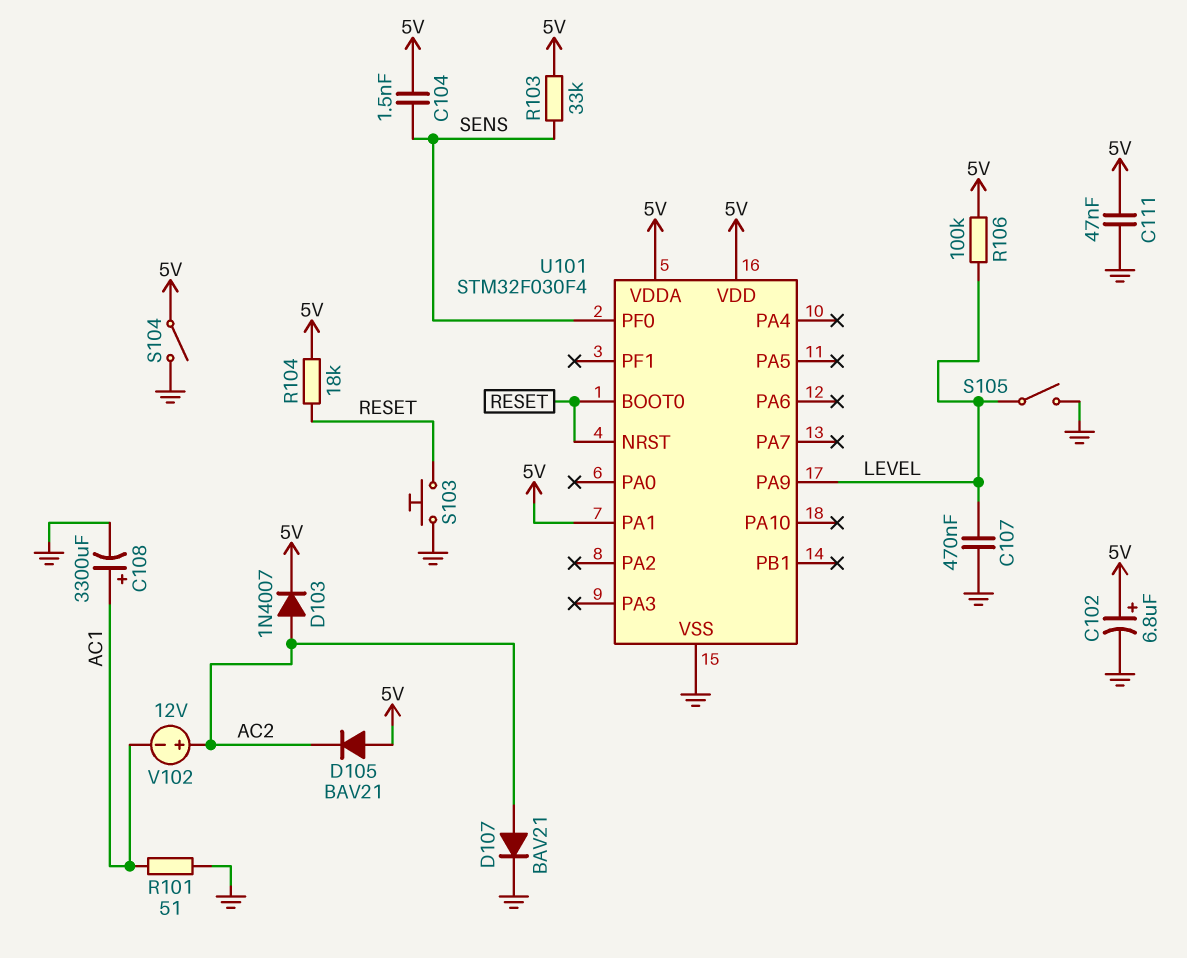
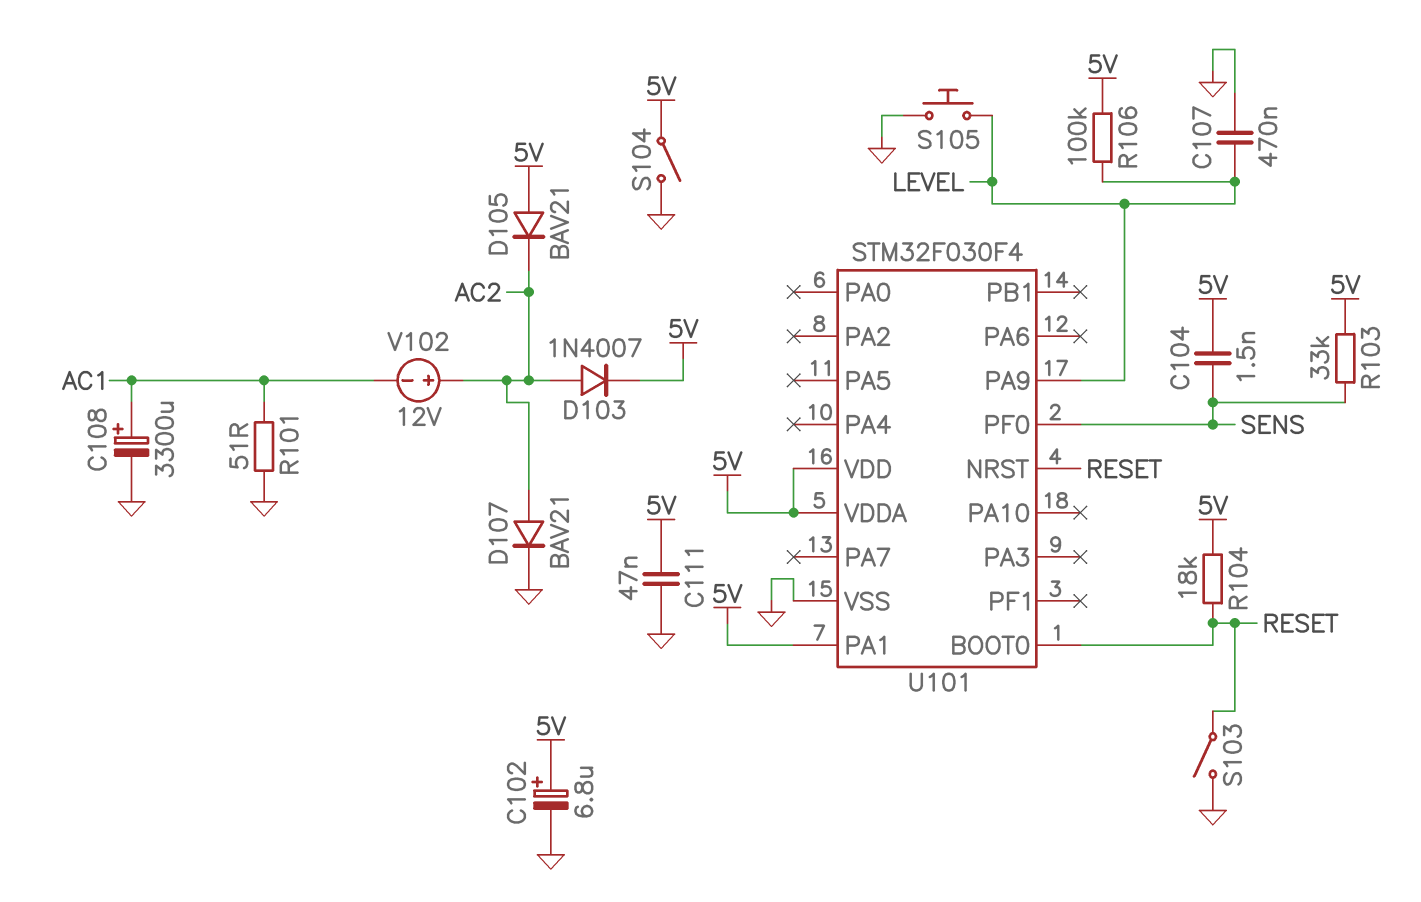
S103: button (GND, RESET) -> switch (GND, RESET)
S105: switch (GND, LEVEL) -> button (GND, LEVEL)

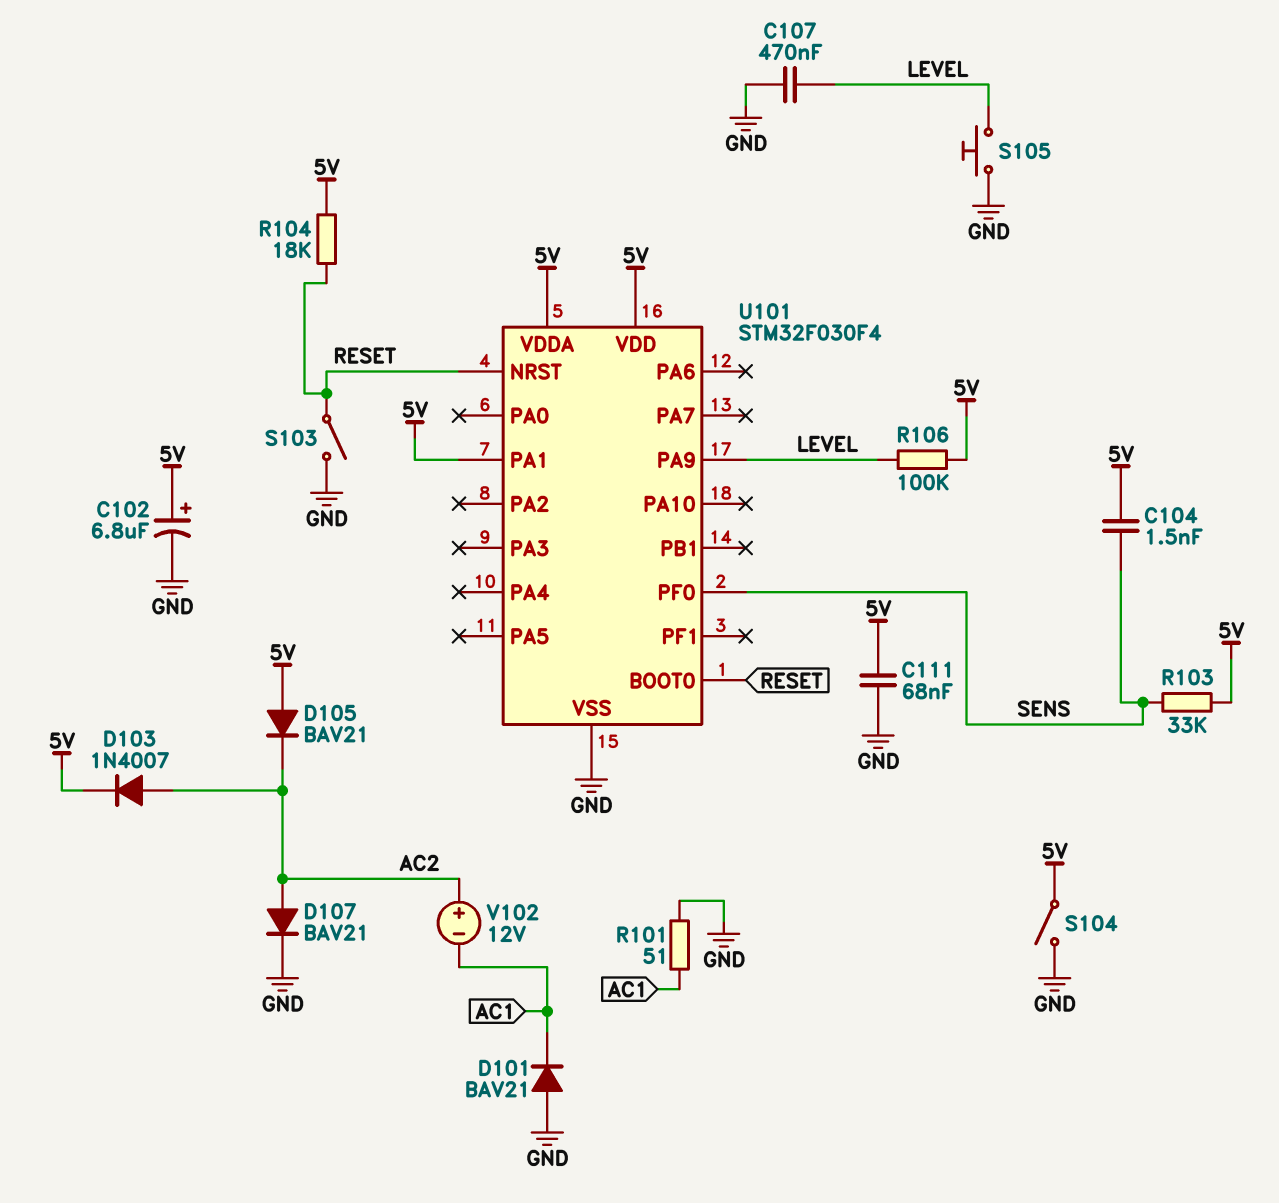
C108: 3300uF (plus AC1, minus GND) -> none
C111: 47nF (5V, GND) -> 68nF (5V, GND)
D101: none -> diode BAV21 (A GND, K AC1)

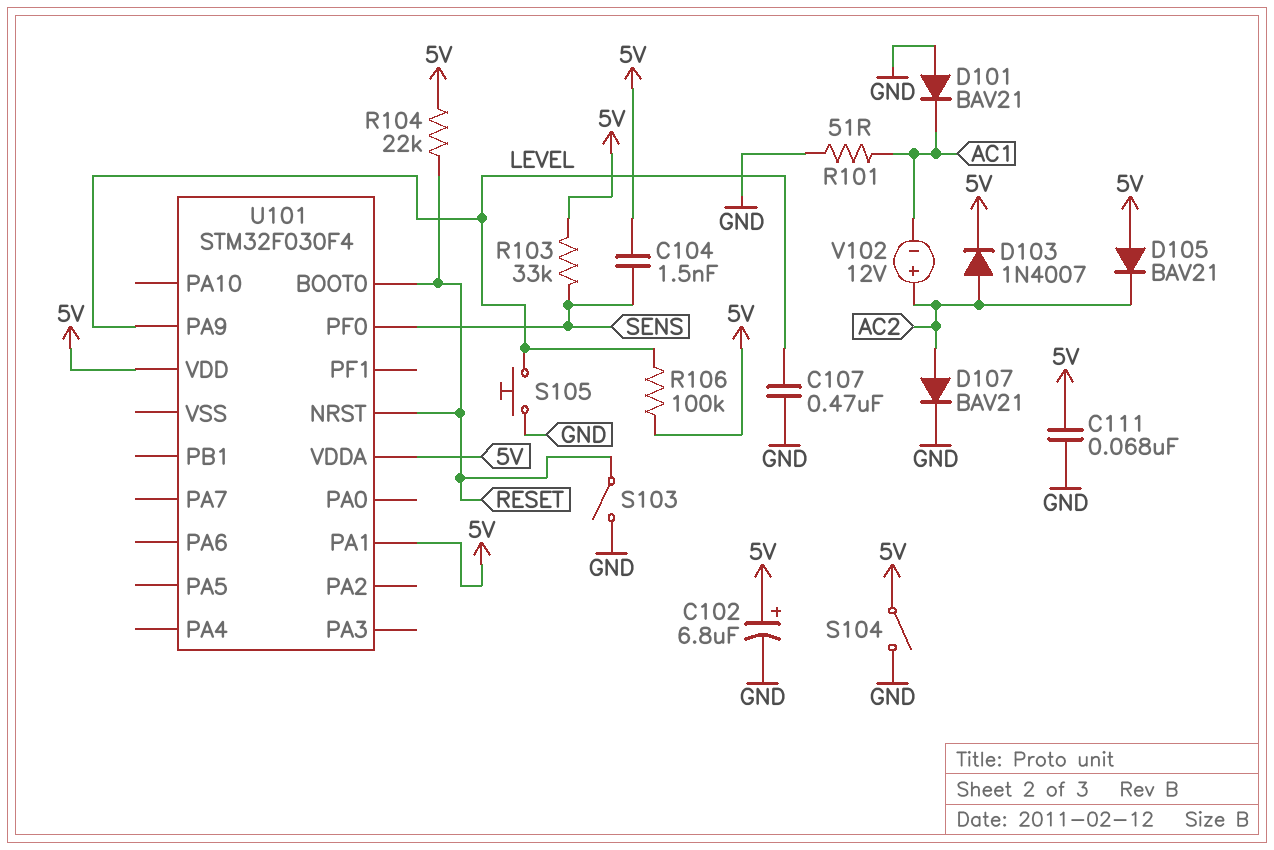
R104: 18k (5V, RESET) -> 22k (5V, RESET)
U101 pin VSS: GND -> none

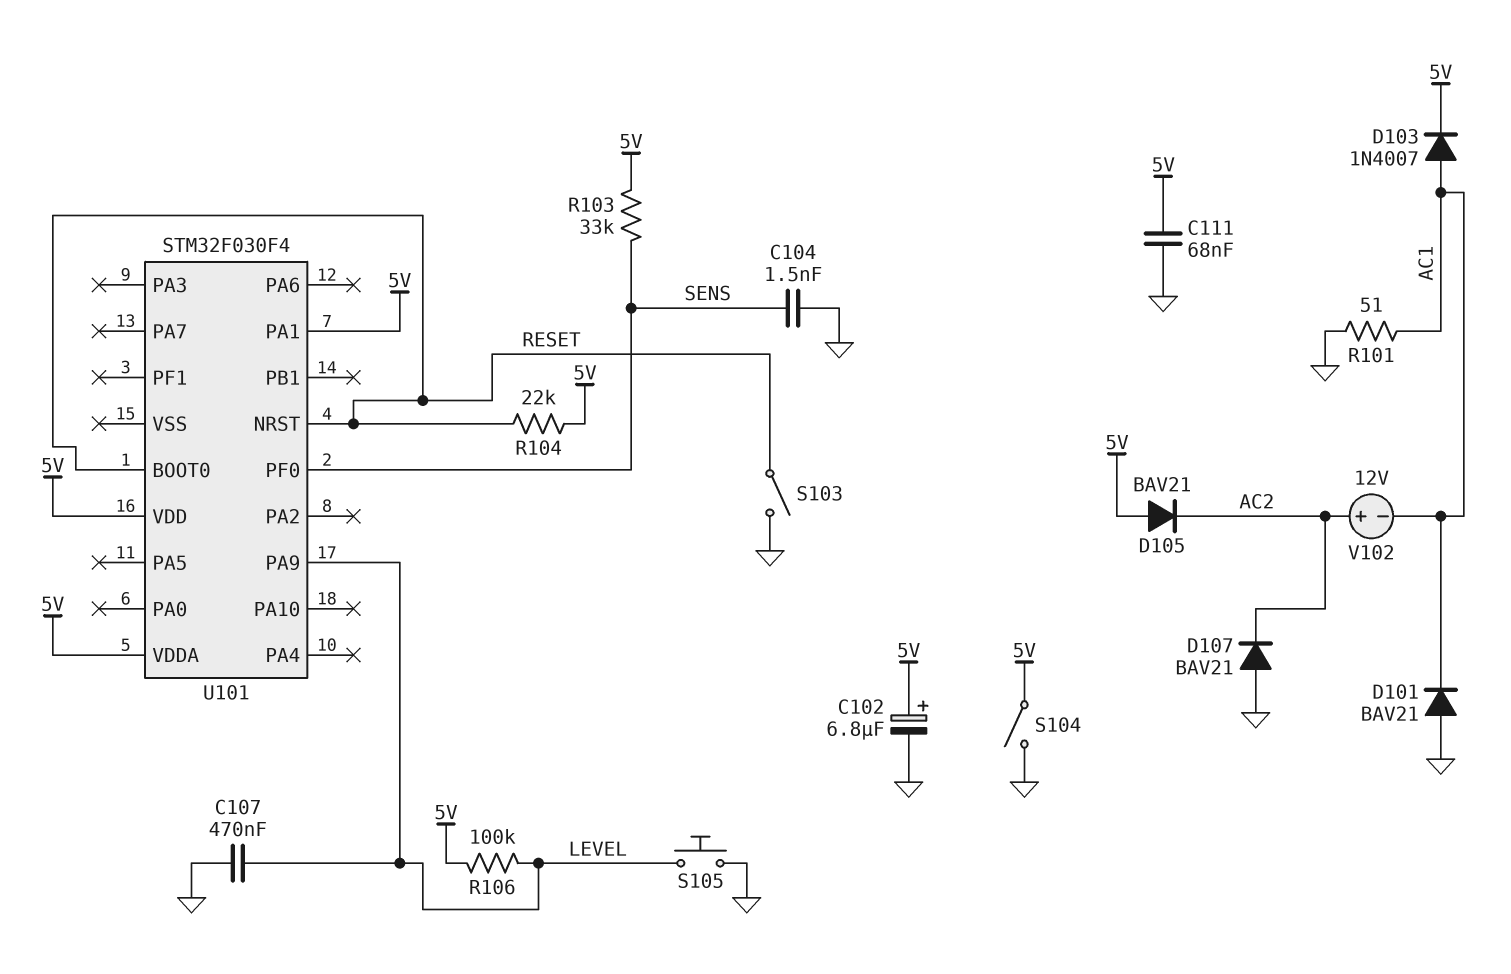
C104: 1.5nF (5V, SENS) -> 1.5nF (GND, SENS)
D103: diode 1N4007 (A AC2, K 5V) -> diode 1N4007 (A AC1, K 5V)
D107: diode BAV21 (A AC2, K GND) -> diode BAV21 (A GND, K AC2)

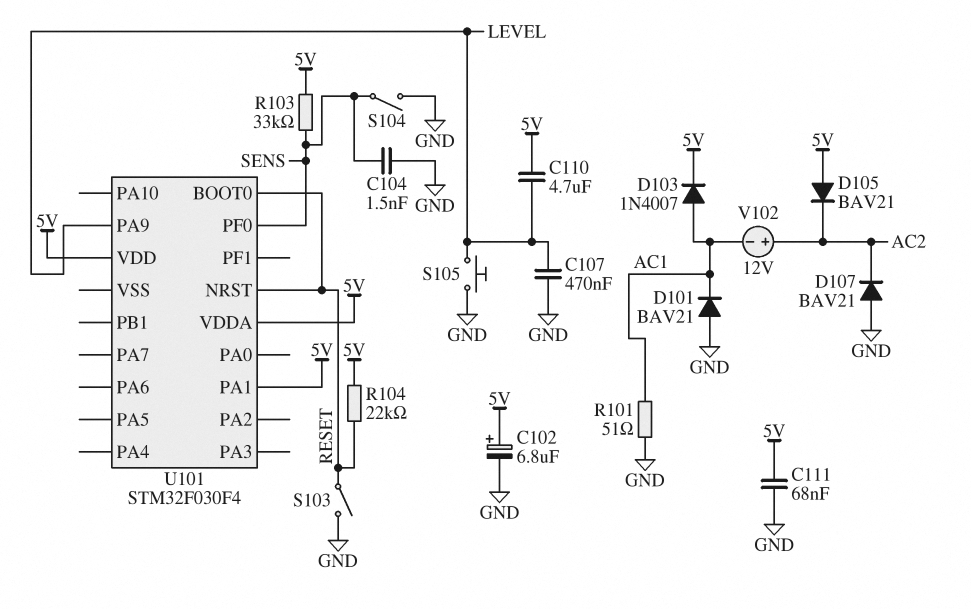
C110: none -> 4.7uF (5V, LEVEL)
R106: 100k (5V, LEVEL) -> none
S104: switch (5V, GND) -> switch (GND, SENS)

